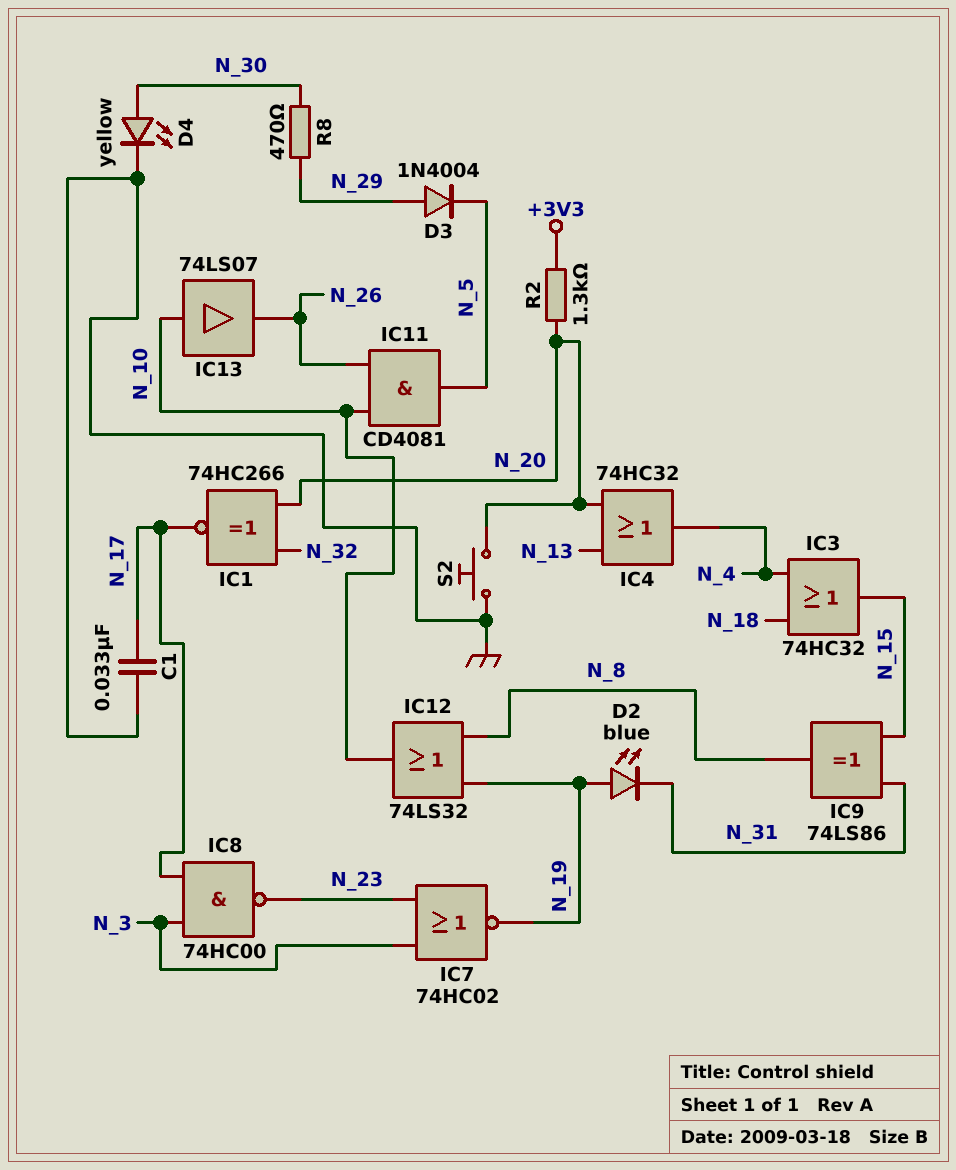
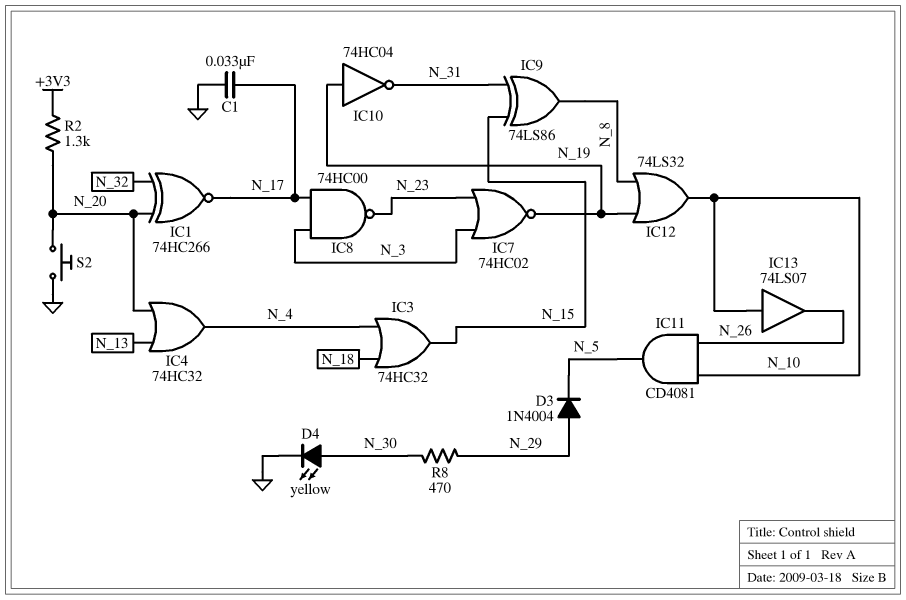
D2: LED blue (A N_19, K N_31) -> none
IC10: none -> NOT 74HC04 (in N_19, out N_31)

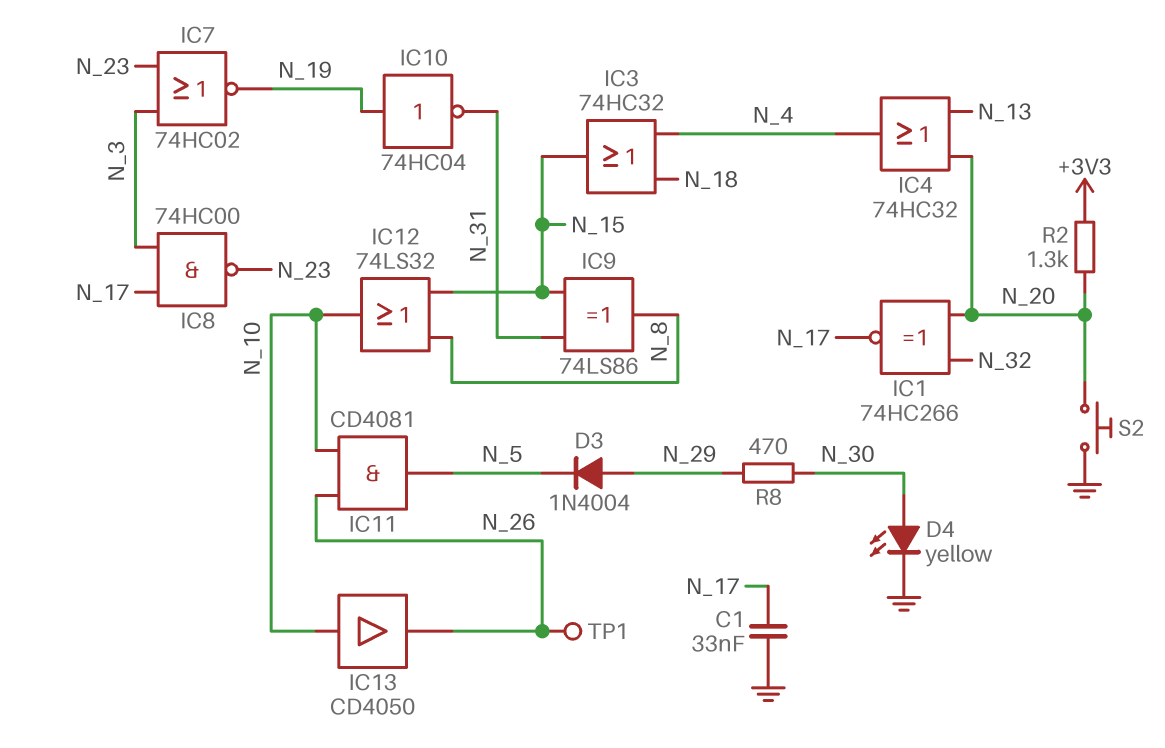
IC12: OR 74LS32 (in N_8, in N_19, out N_10) -> OR 74LS32 (in N_8, in N_15, out N_10)
IC13: buffer 74LS07 (in N_10, out N_26) -> buffer CD4050 (in N_10, out N_26)
TP1: none -> test point (N_26)

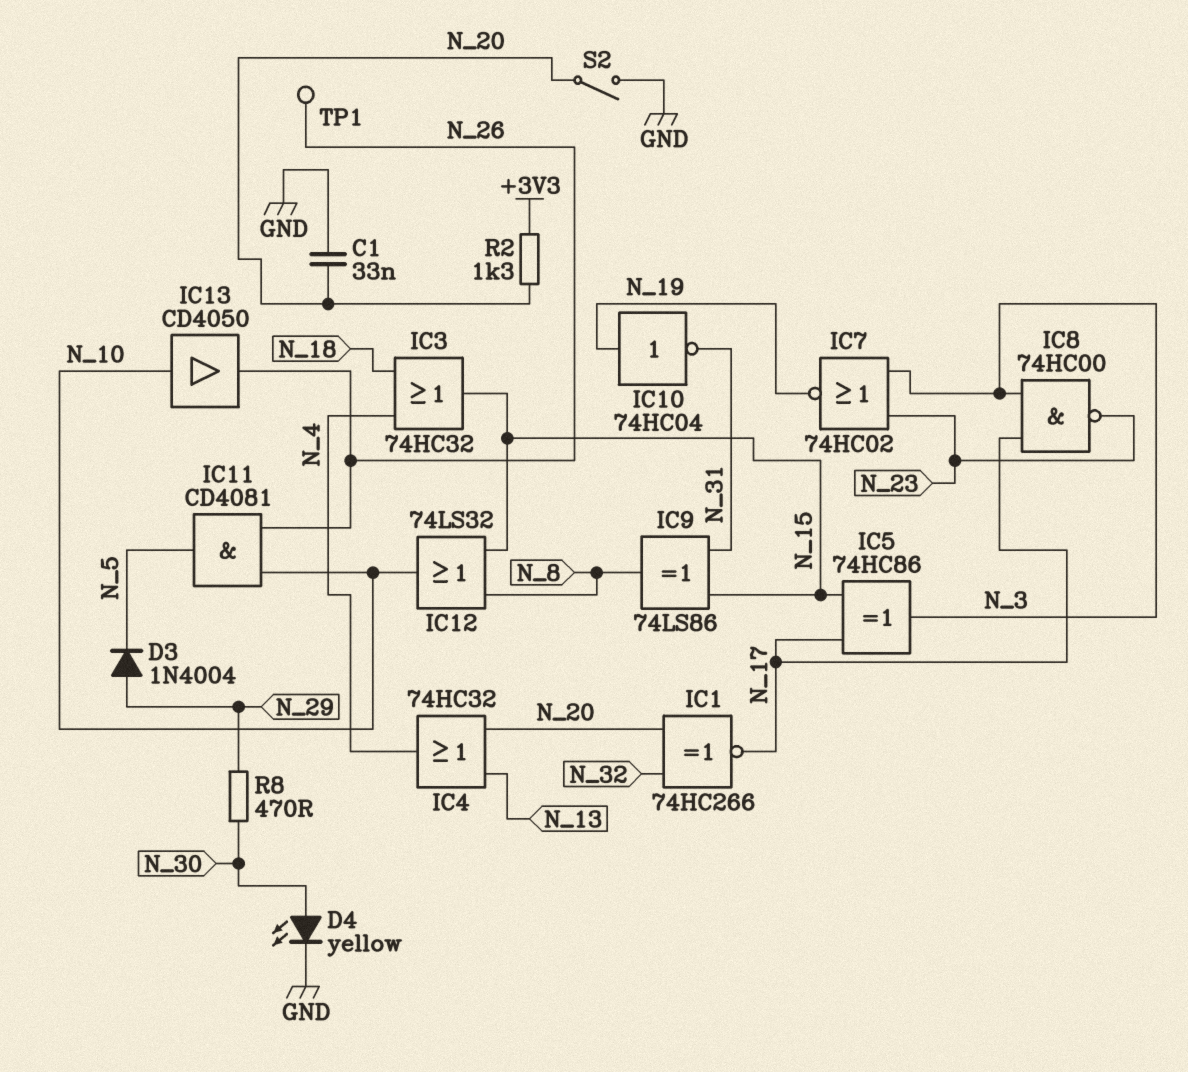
C1: 33nF (GND, N_17) -> 33nF (GND, N_20)
IC5: none -> XOR 74HC86 (in N_15, in N_17, out N_3)
S2: button (GND, N_20) -> switch (GND, N_20)

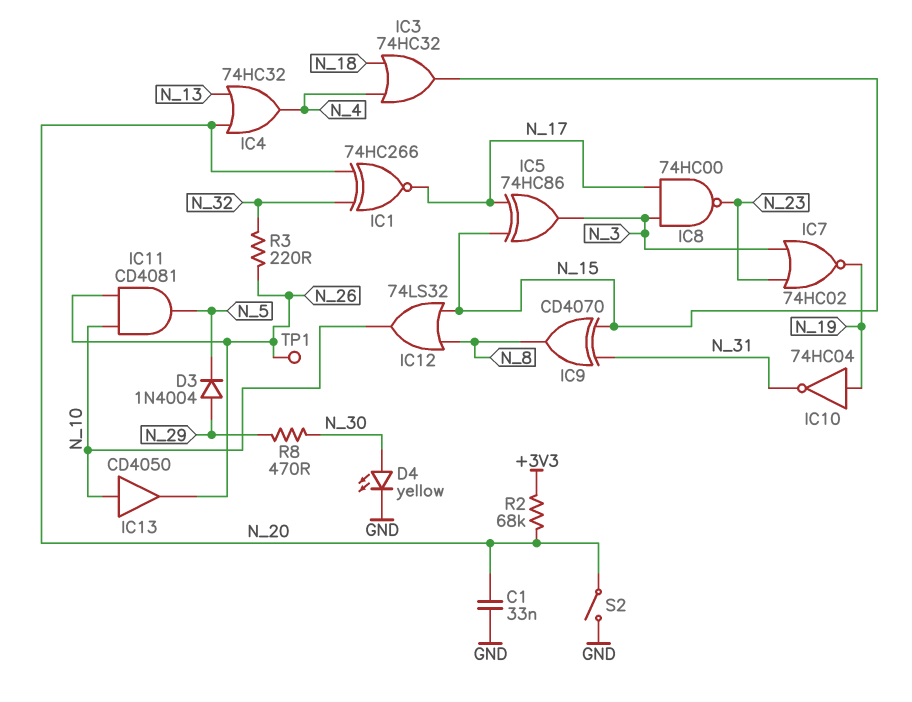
IC9: XOR 74LS86 (in N_15, in N_31, out N_8) -> XOR CD4070 (in N_15, in N_31, out N_8)
R2: 1.3k (+3V3, N_20) -> 68k (+3V3, N_20)
R3: none -> 220 (N_26, N_32)

